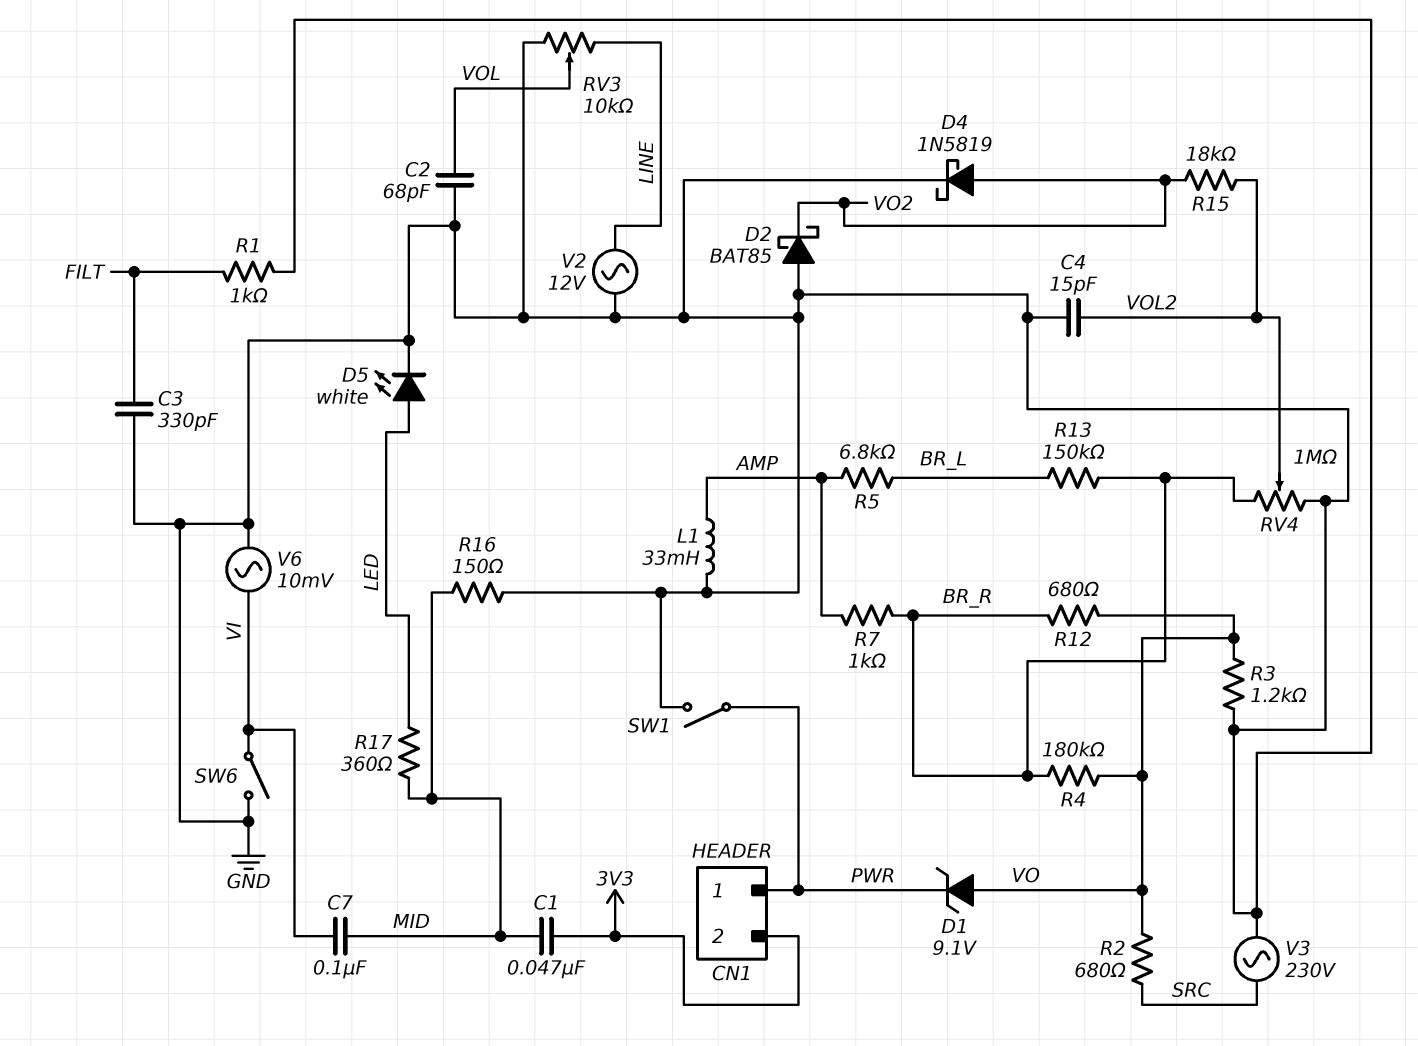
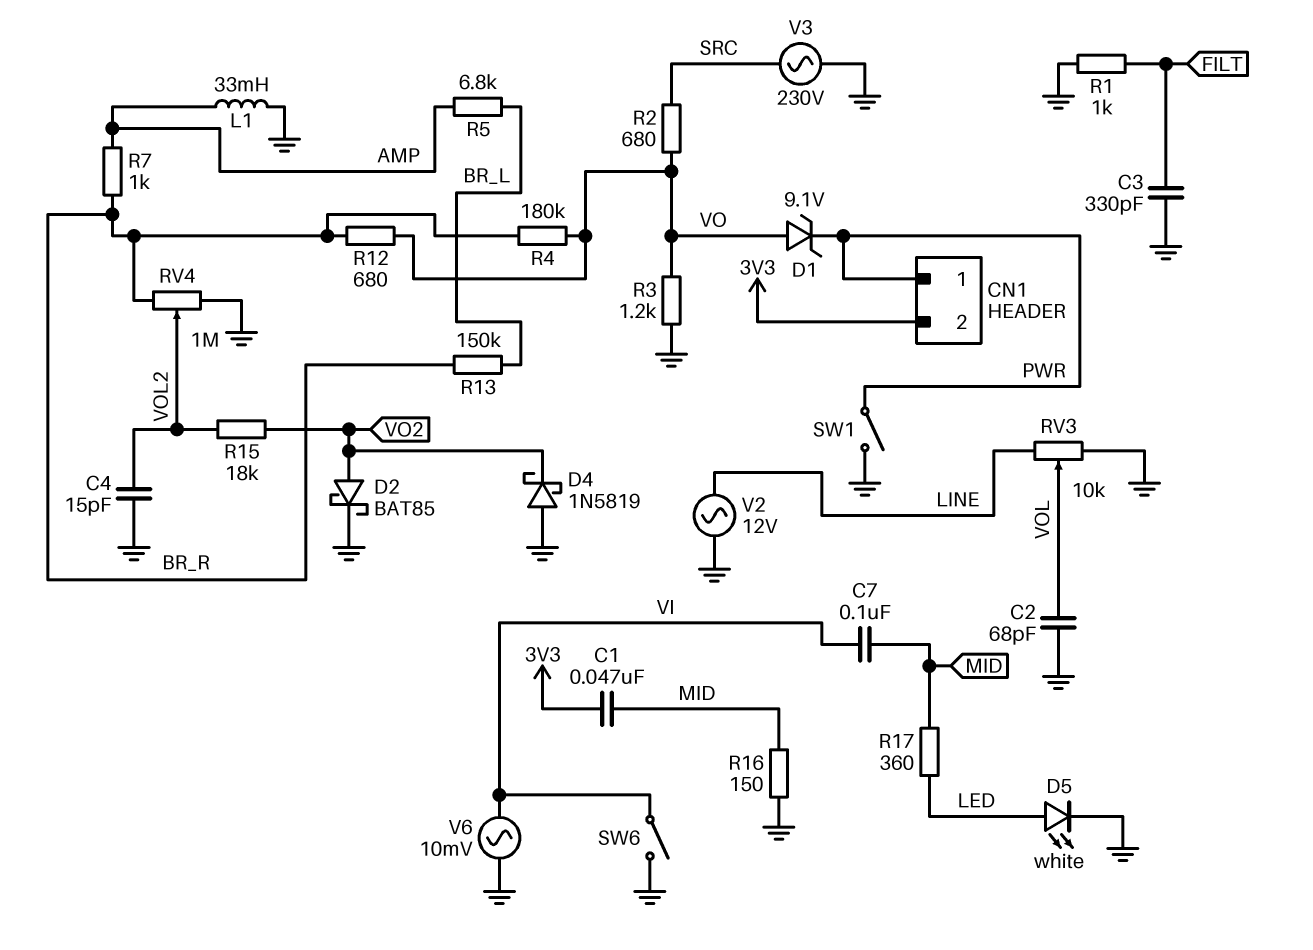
D2: schottky BAT85 (A GND, K VO2) -> schottky BAT85 (A VO2, K GND)
D4: schottky 1N5819 (A VO2, K GND) -> schottky 1N5819 (A GND, K VO2)

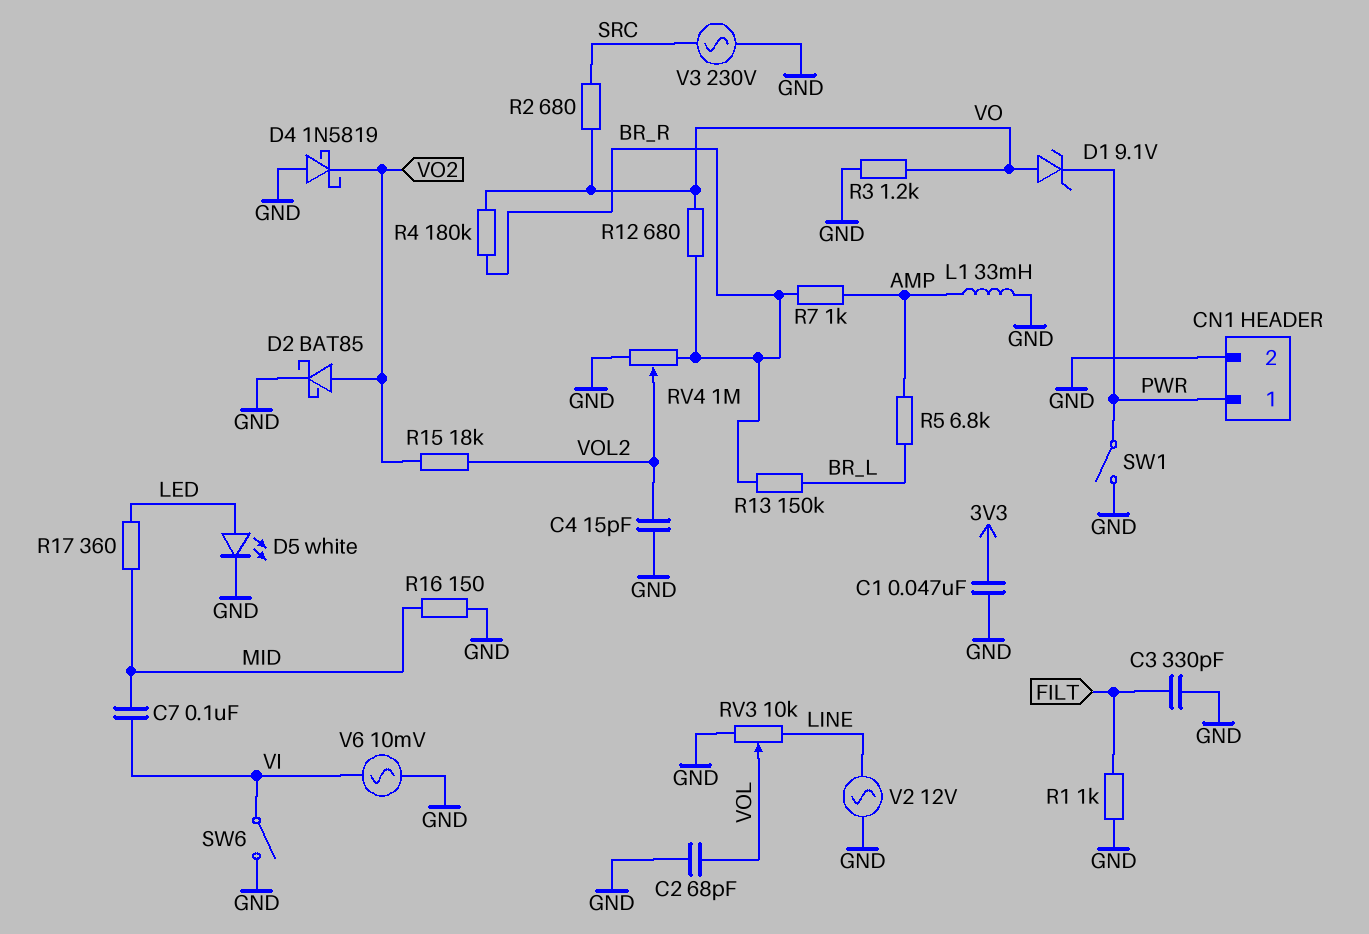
C1: 47nF (3V3, MID) -> 47nF (3V3, GND)
CN1 pin 2: 3V3 -> GND

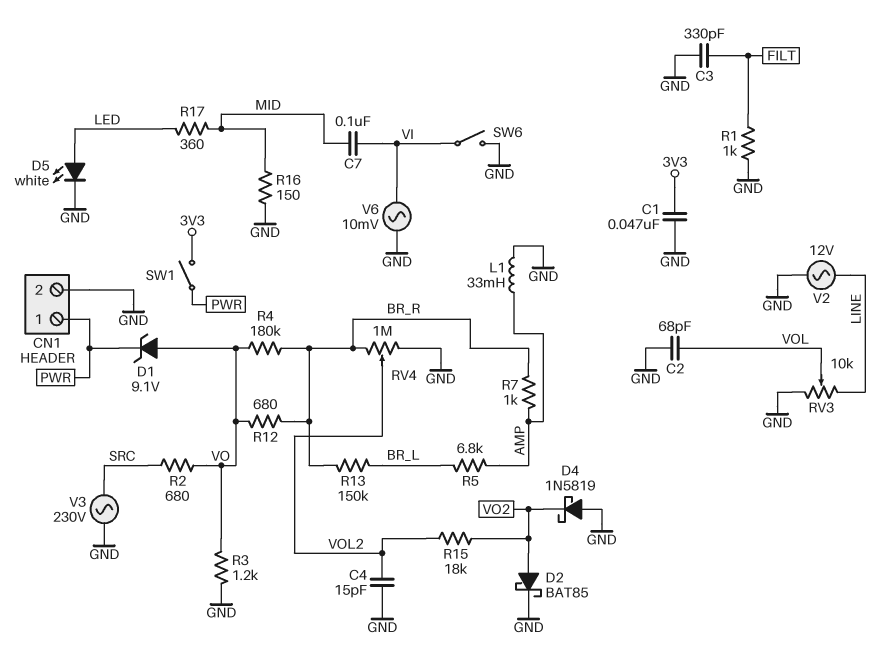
SW1: switch (GND, PWR) -> switch (3V3, PWR)

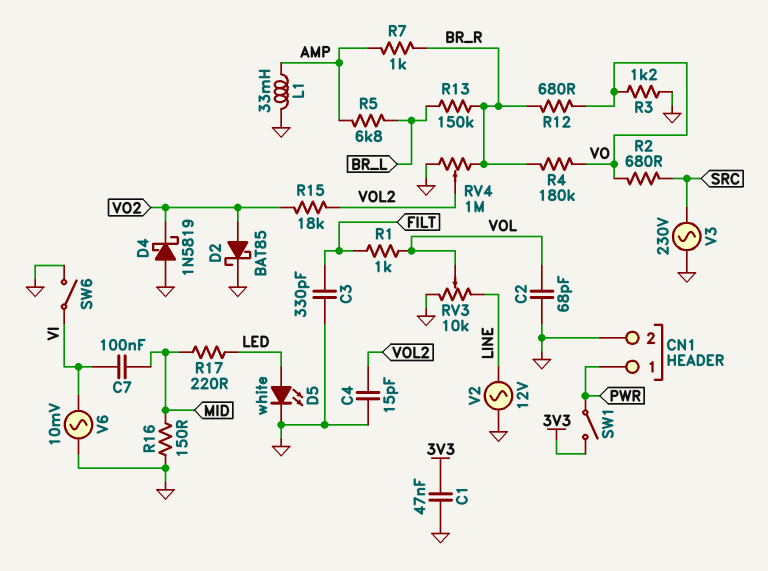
D1: zener 9.1V (A VO, K PWR) -> none
R1: 1k (FILT, GND) -> 1k (FILT, VOL)
R17: 360 (LED, MID) -> 220 (LED, MID)

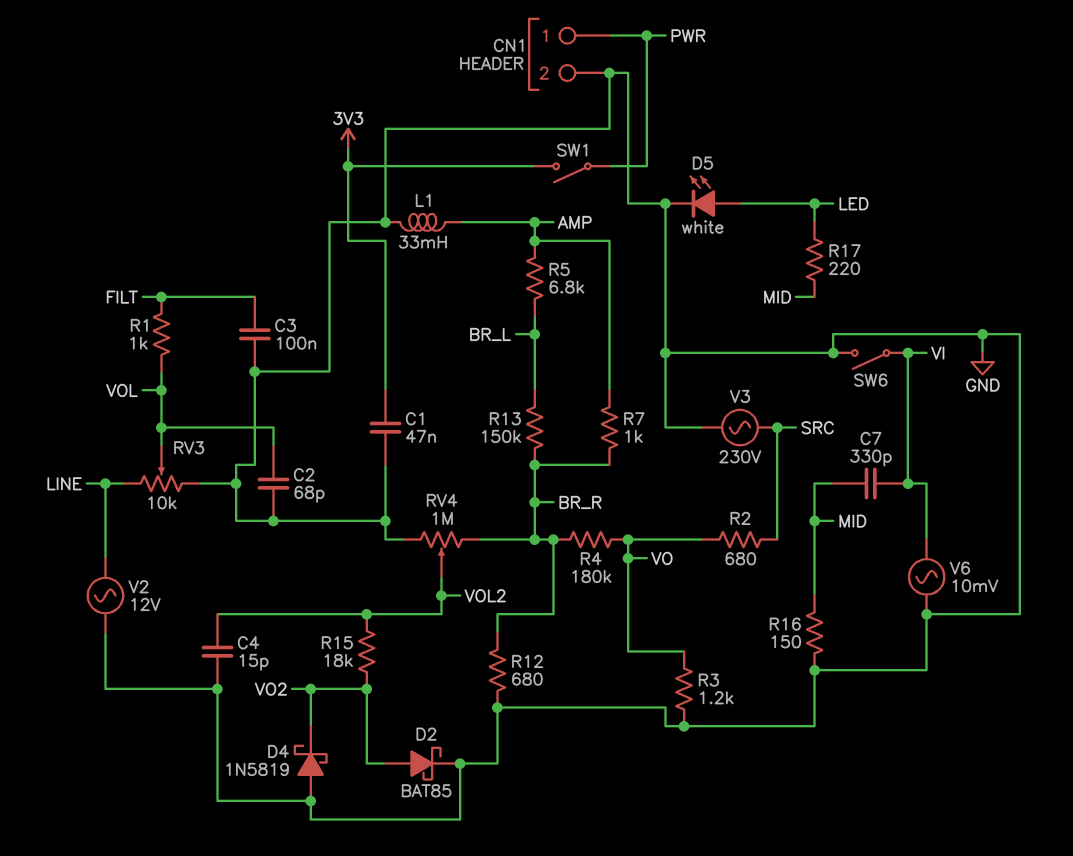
C3: 330pF (FILT, GND) -> 100nF (FILT, GND)
C7: 100nF (MID, VI) -> 330pF (MID, VI)
R12: 680 (BR_R, VO) -> 680 (BR_R, GND)

